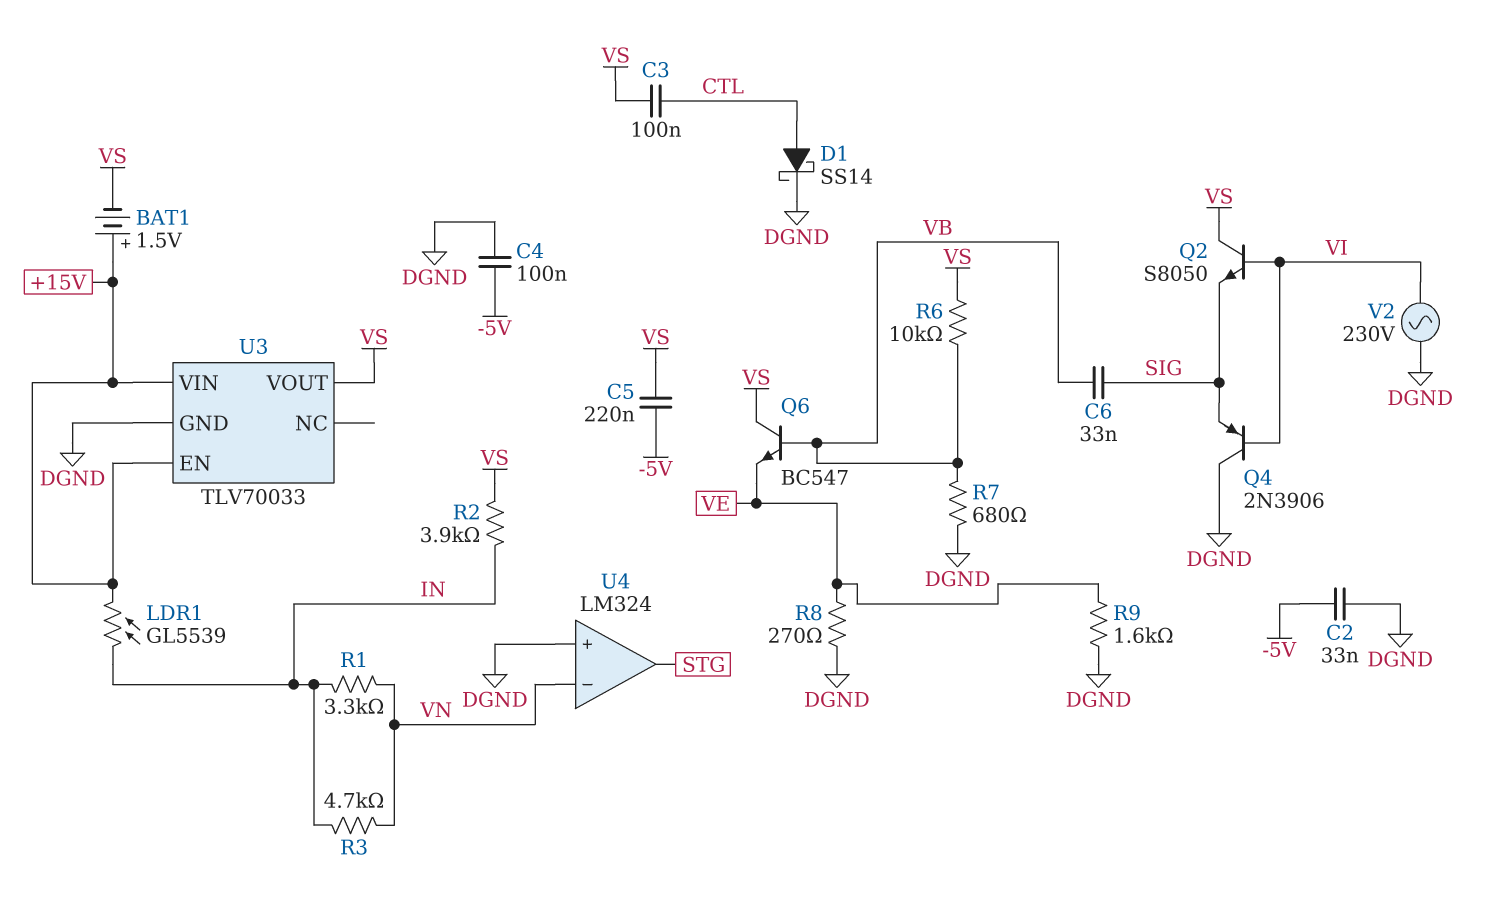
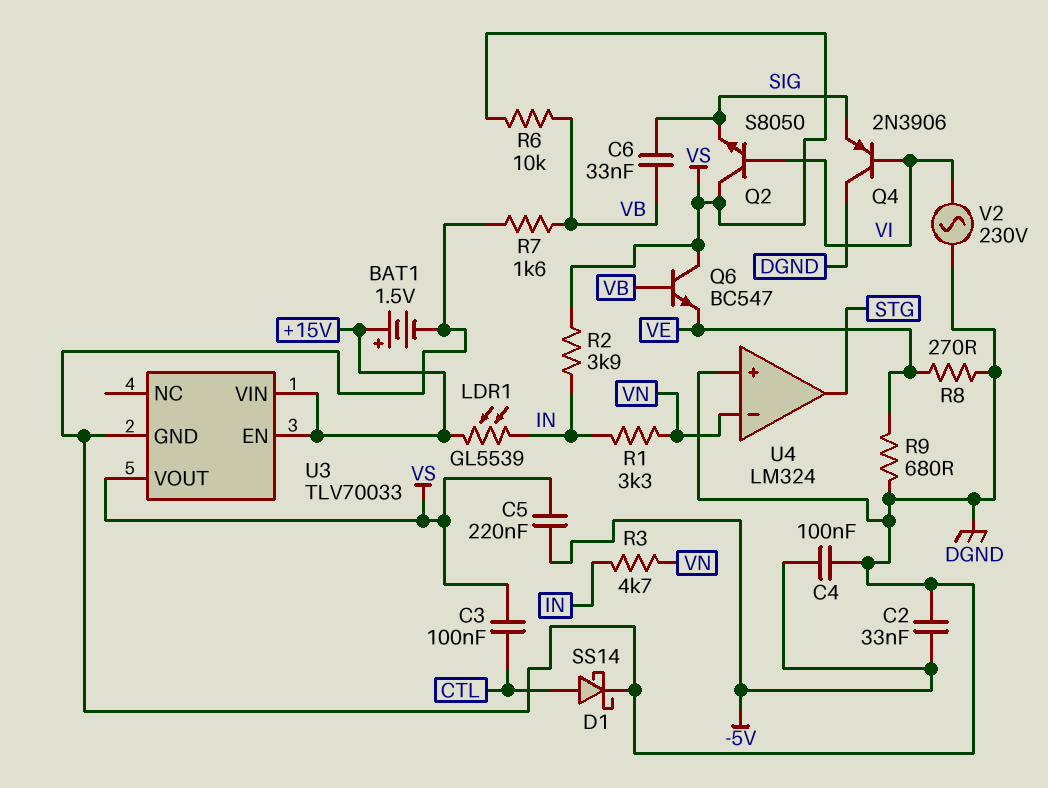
BAT1: 1.5V (plus +15V, minus VS) -> 1.5V (plus +15V, minus DGND)
R7: 680 (DGND, VB) -> 1.6k (DGND, VB)
R9: 1.6k (DGND, VE) -> 680 (DGND, VE)

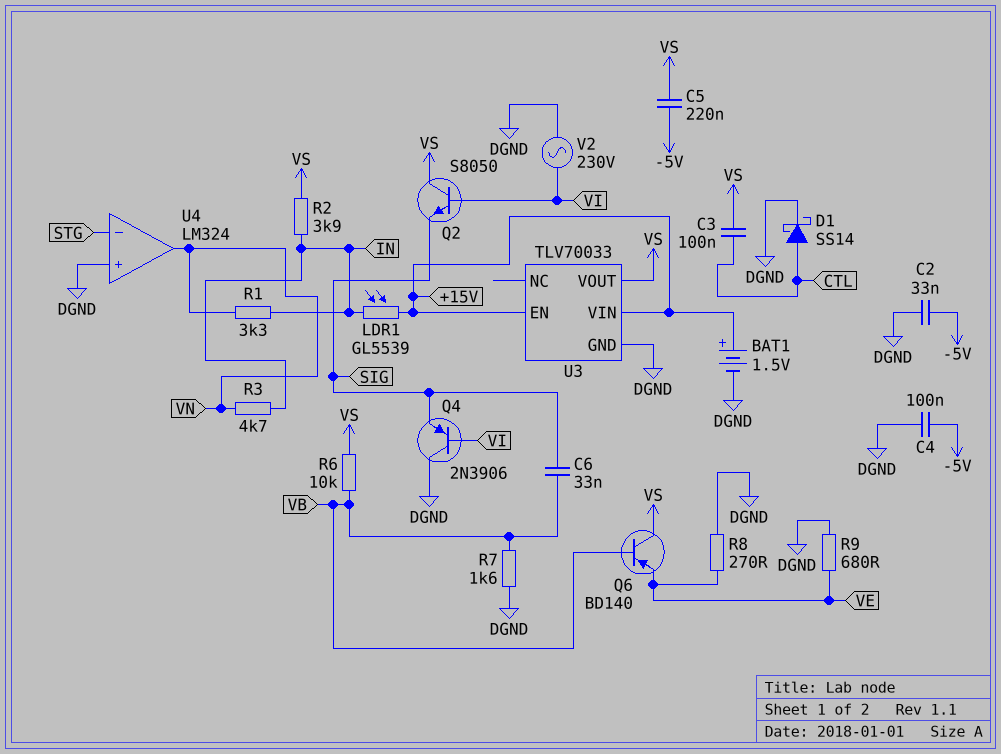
Q6: NPN BC547 (B VB, C VS, E VE) -> PNP BD140 (B VB, C VS, E VE)
U4 pin in-: VN -> STG
U4 pin out: STG -> VN

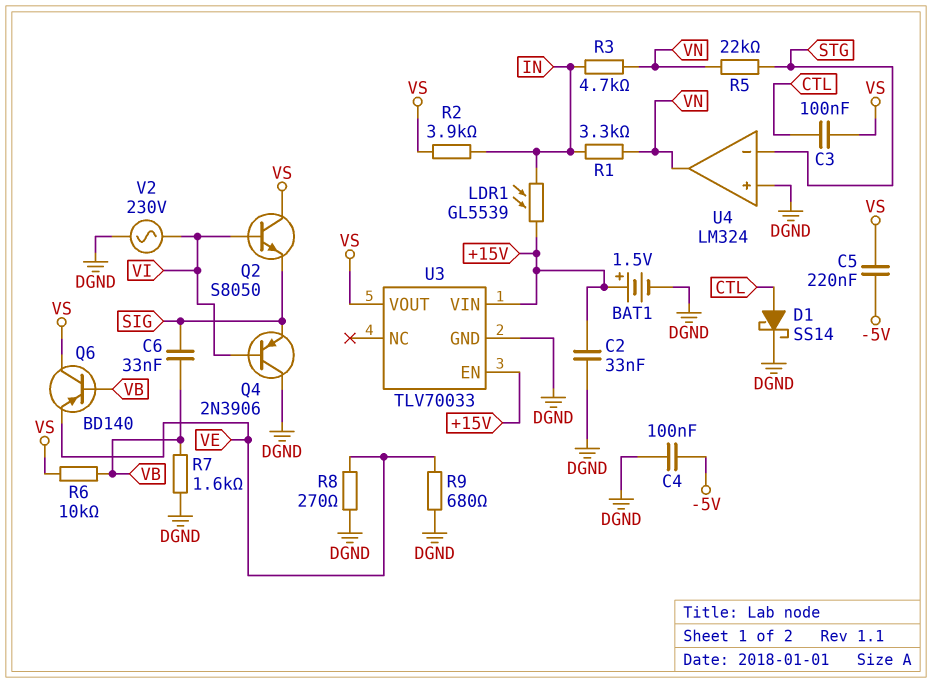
C2: 33nF (-5V, DGND) -> 33nF (+15V, DGND)
R5: none -> 22k (STG, VN)

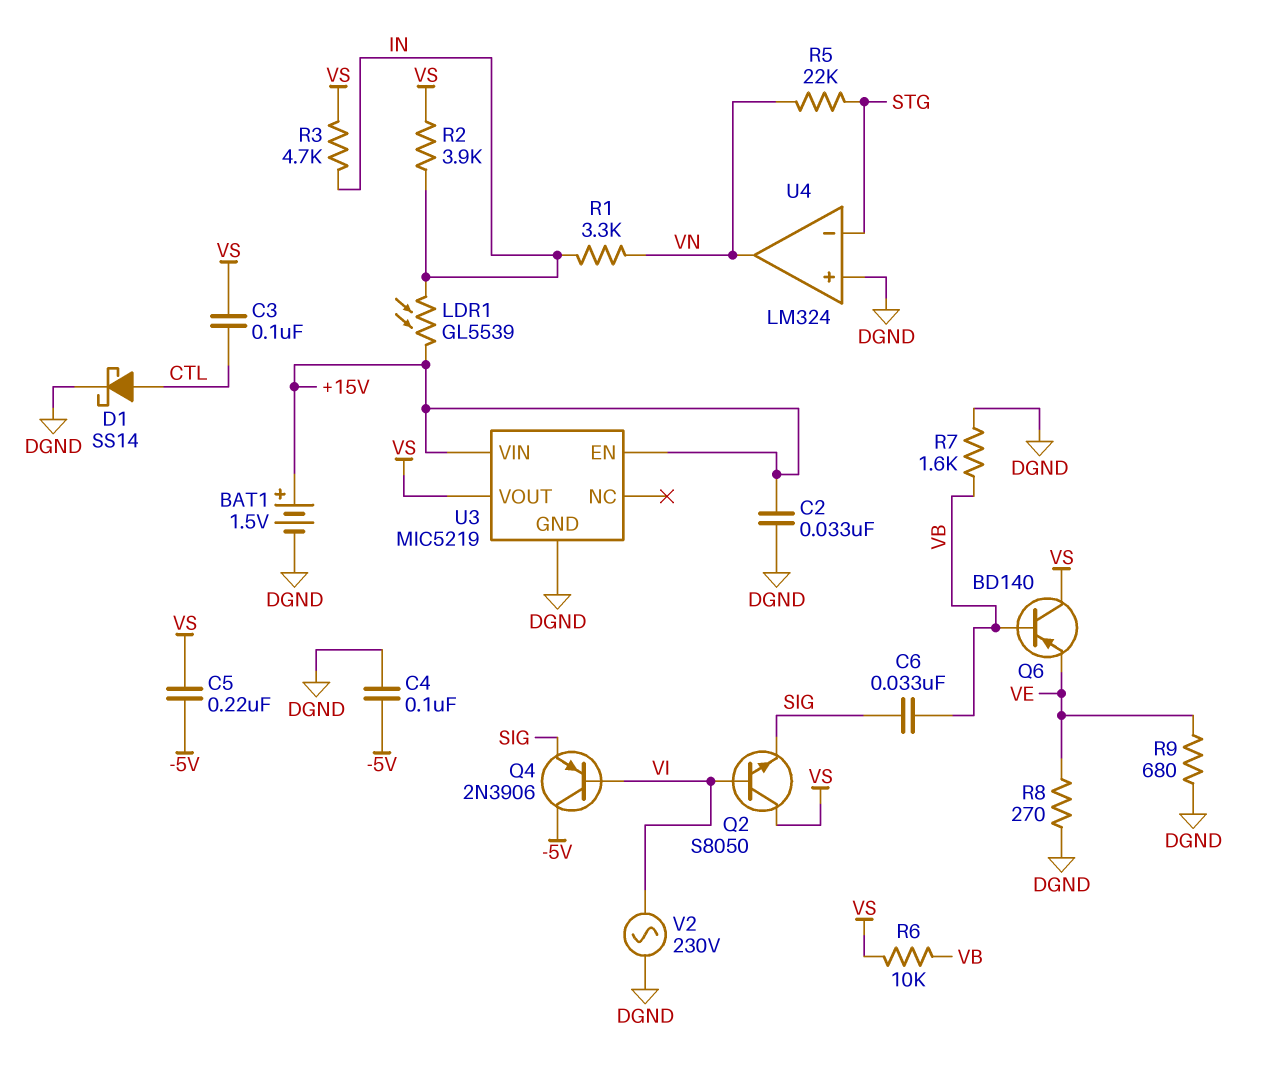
Q4: PNP 2N3906 (B VI, C DGND, E SIG) -> PNP 2N3906 (B VI, C -5V, E SIG)
R3: 4.7k (IN, VN) -> 4.7k (IN, VS)
U3: TLV70033 -> MIC5219

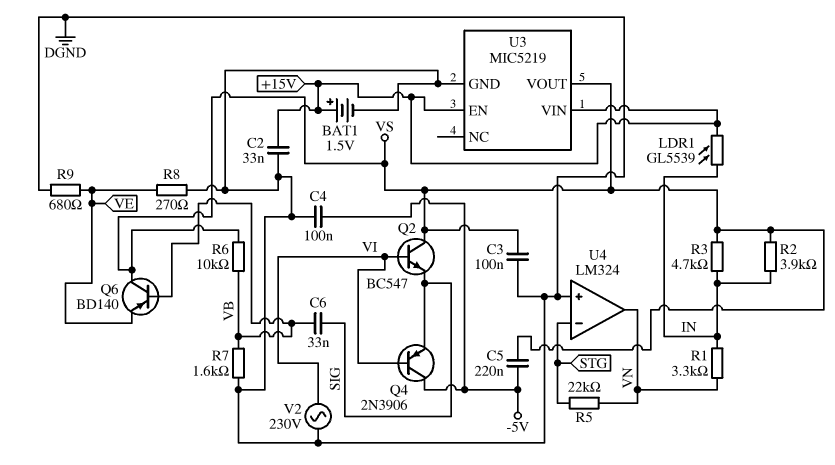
C3: 100nF (CTL, VS) -> 100nF (DGND, VS)
D1: schottky SS14 (A CTL, K DGND) -> none
Q2: NPN S8050 (B VI, C VS, E SIG) -> NPN BC547 (B VI, C VS, E SIG)

